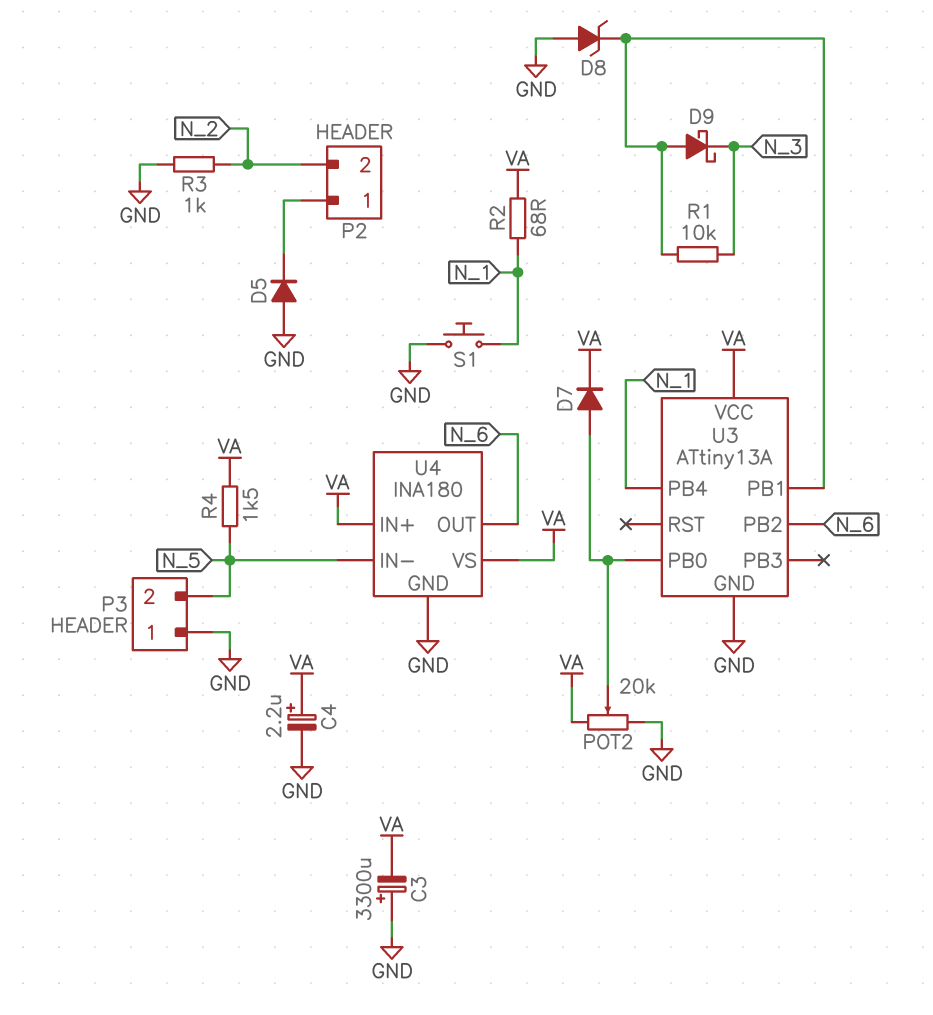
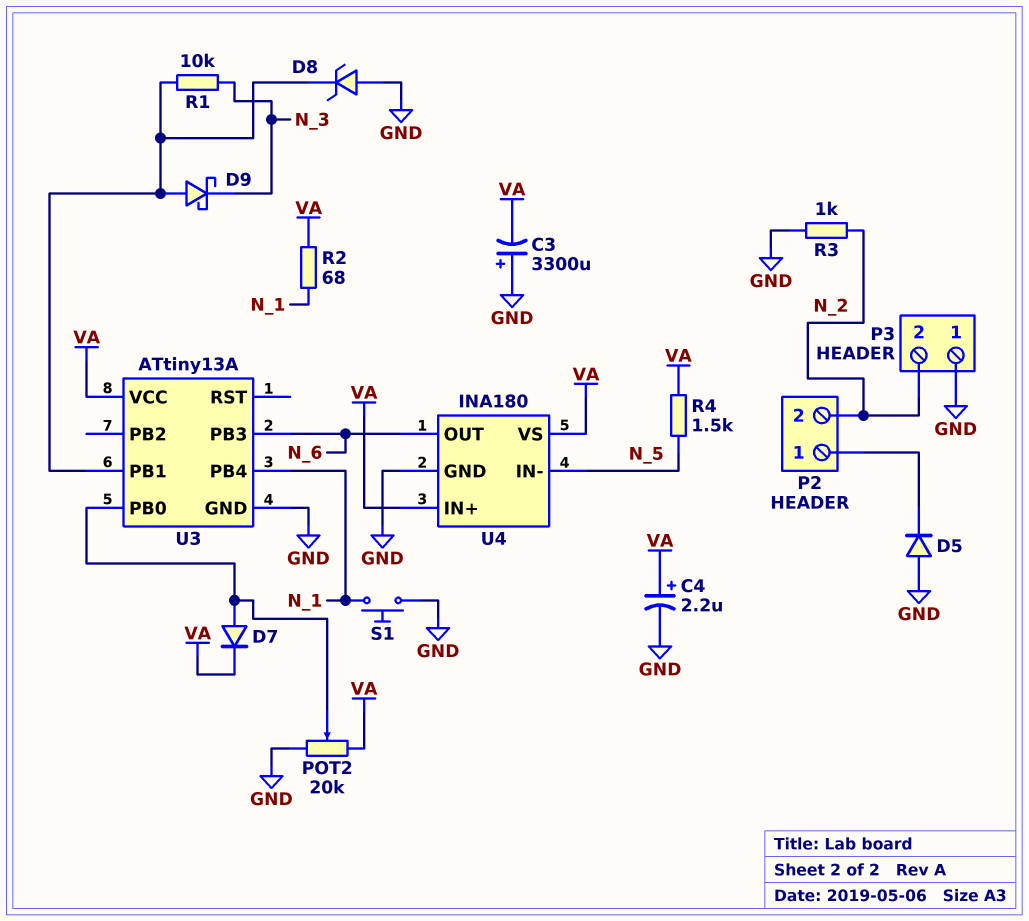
P3 pin 2: N_5 -> N_2
U3 pin PB2: N_6 -> none
U3 pin PB3: none -> N_6

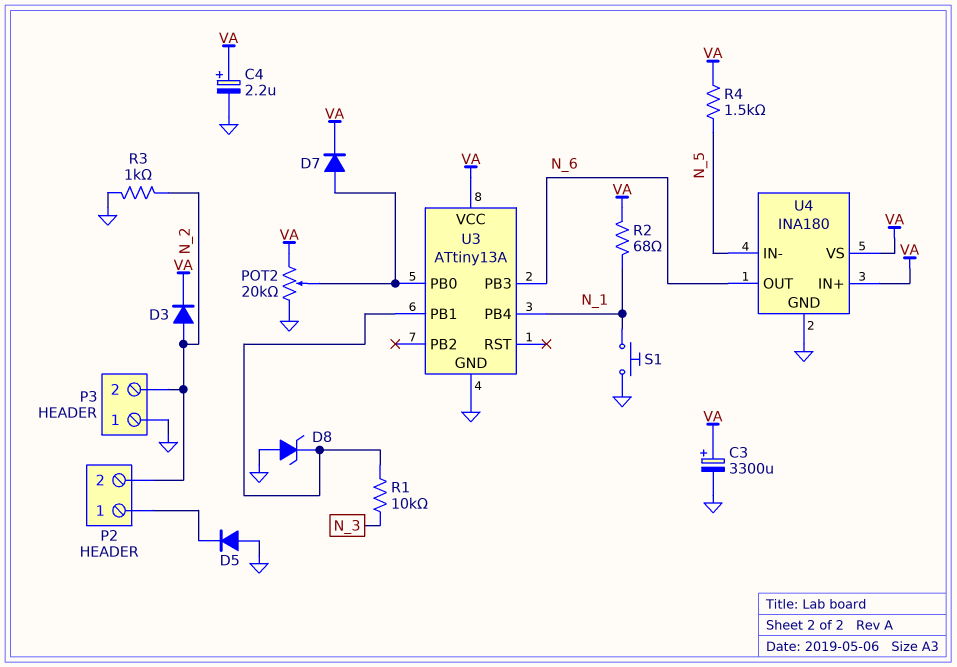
C3: 3300uF (plus GND, minus VA) -> 3300uF (plus VA, minus GND)
D3: none -> diode (A N_2, K VA)
D9: schottky (A U3/PB1, K N_3) -> none

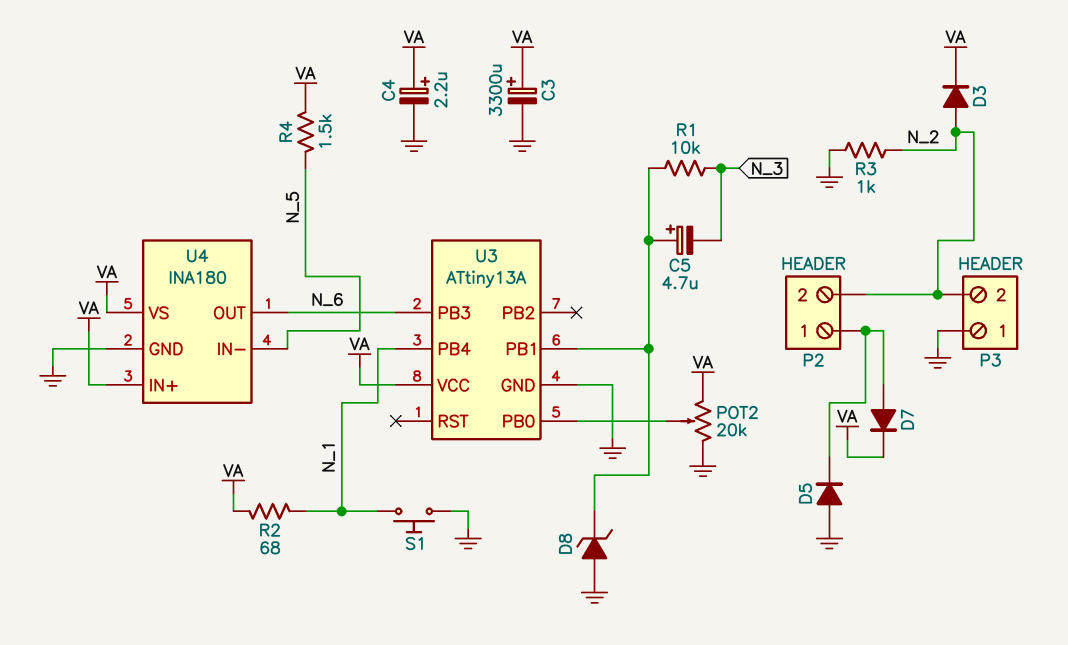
C5: none -> 4.7uF (plus U3/PB1, minus N_3)
D7: diode (A U3/PB0, K VA) -> diode (A P2/1, K VA)

